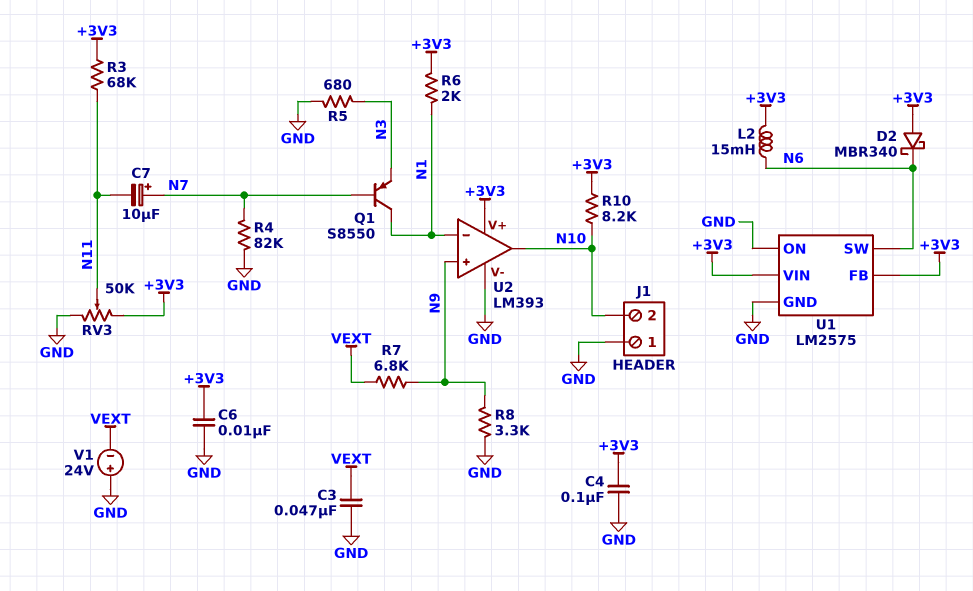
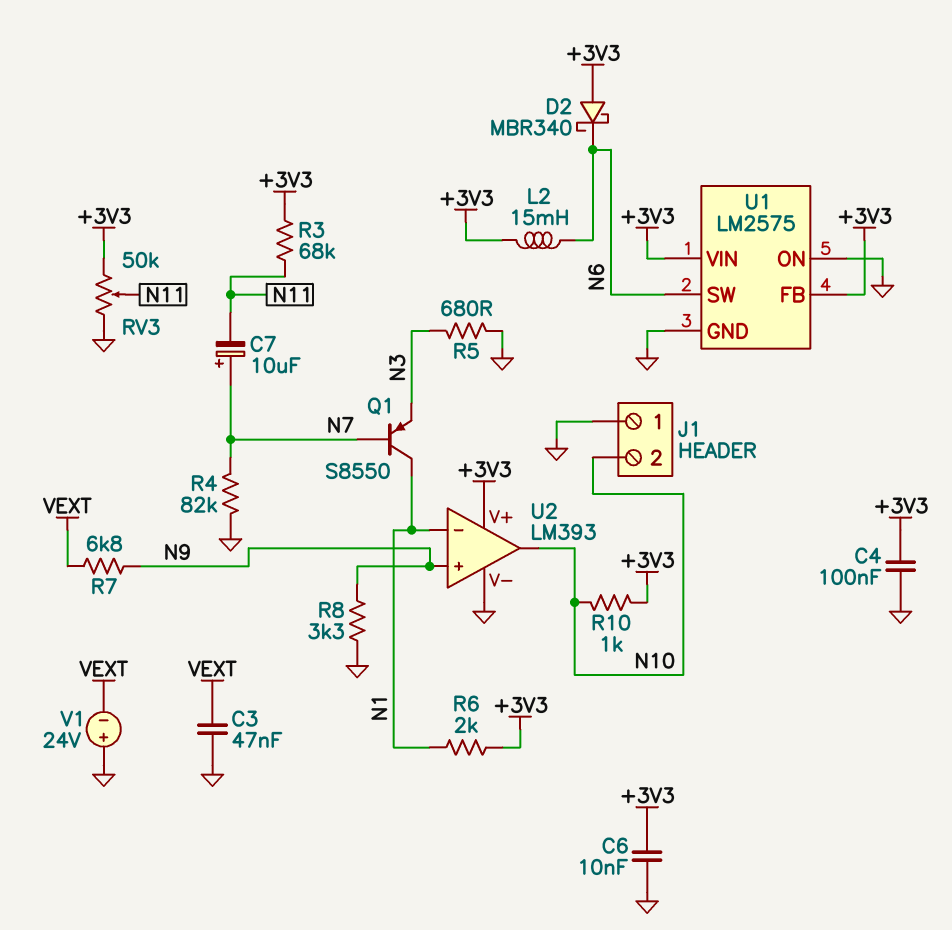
R10: 8.2k (+3V3, N10) -> 1k (+3V3, N10)

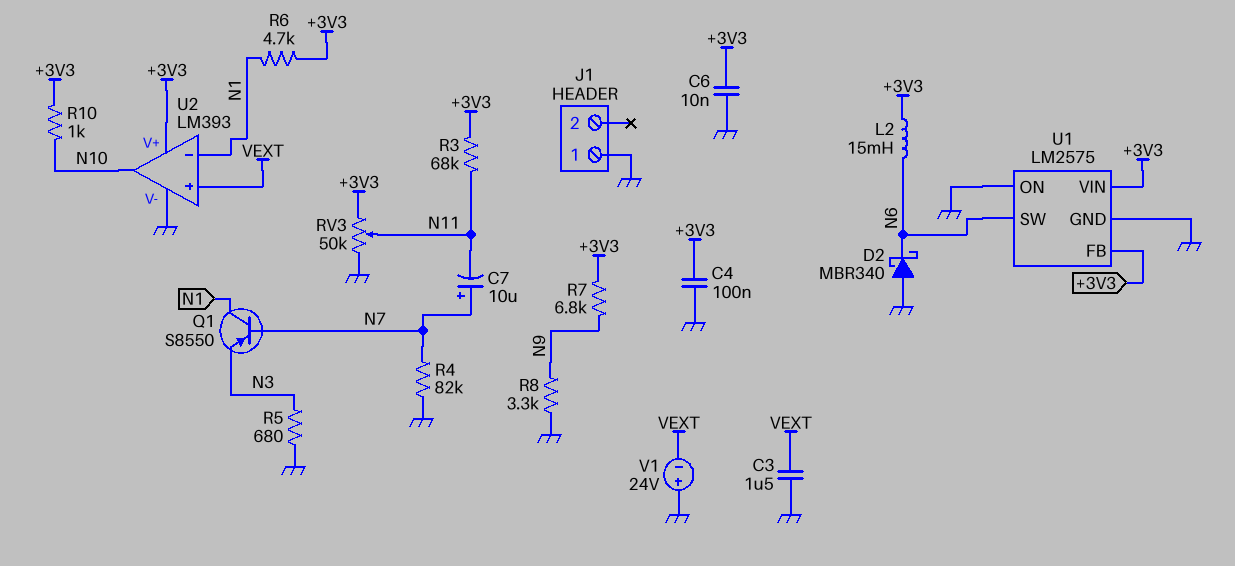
C3: 47nF (GND, VEXT) -> 1.5uF (GND, VEXT)
D2: schottky MBR340 (A +3V3, K N6) -> schottky MBR340 (A GND, K N6)
J1 pin 2: N10 -> none
R6: 2k (+3V3, N1) -> 4.7k (+3V3, N1)
R7: 6.8k (N9, VEXT) -> 6.8k (+3V3, N9)
U2 pin in+: N9 -> VEXT

